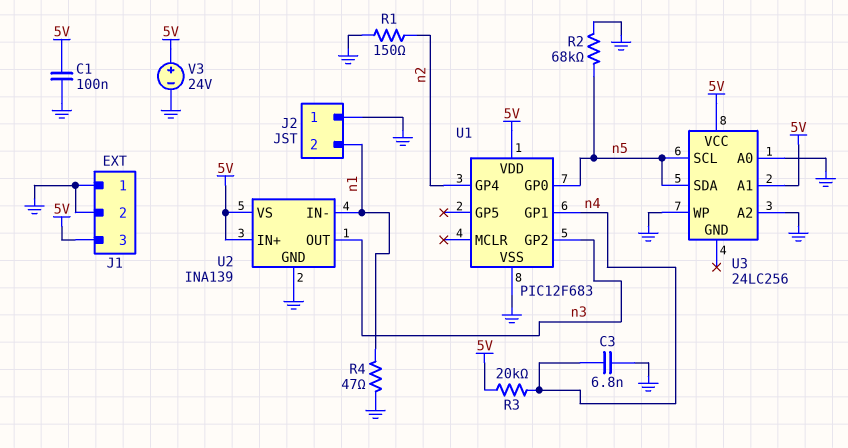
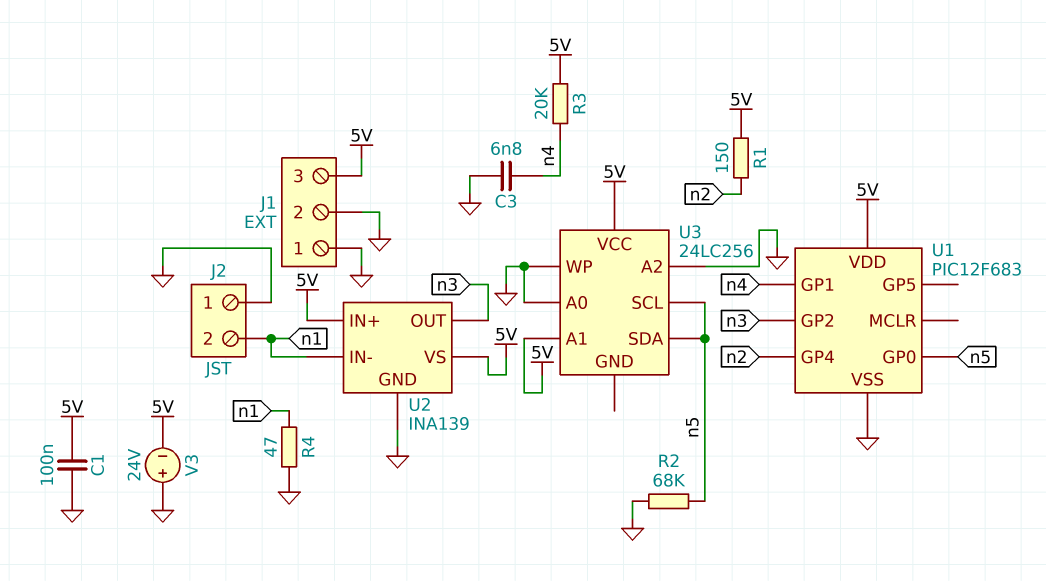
R1: 150 (GND, n2) -> 150 (5V, n2)
V3: 24V (plus 5V, minus GND) -> 24V (plus GND, minus 5V)

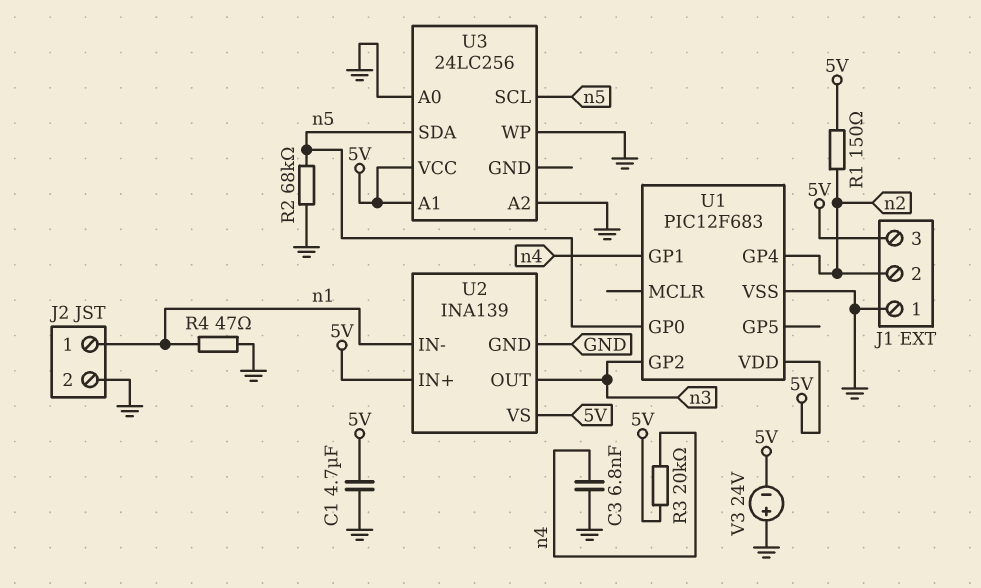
C1: 100nF (5V, GND) -> 4.7uF (5V, GND)
J1 pin 2: GND -> n2
J2 pin 1: GND -> n1
J2 pin 2: n1 -> GND

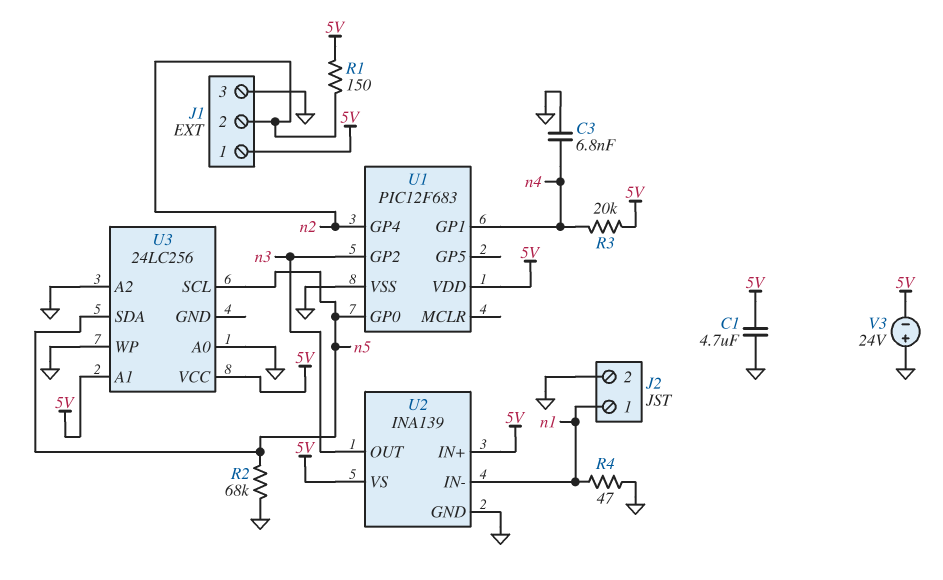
J1 pin 1: GND -> 5V
J1 pin 3: 5V -> GND

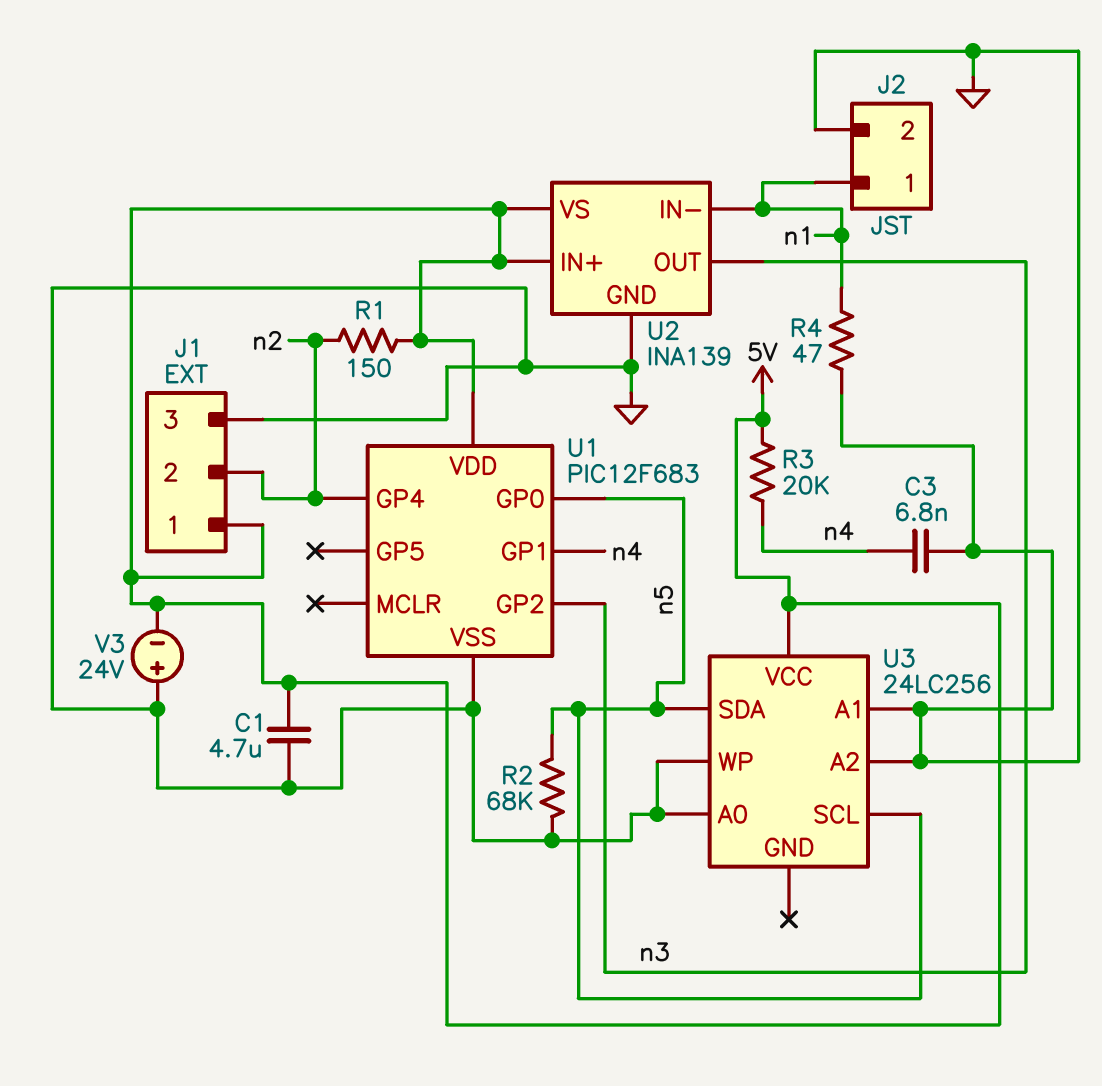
U3 pin A1: 5V -> GND

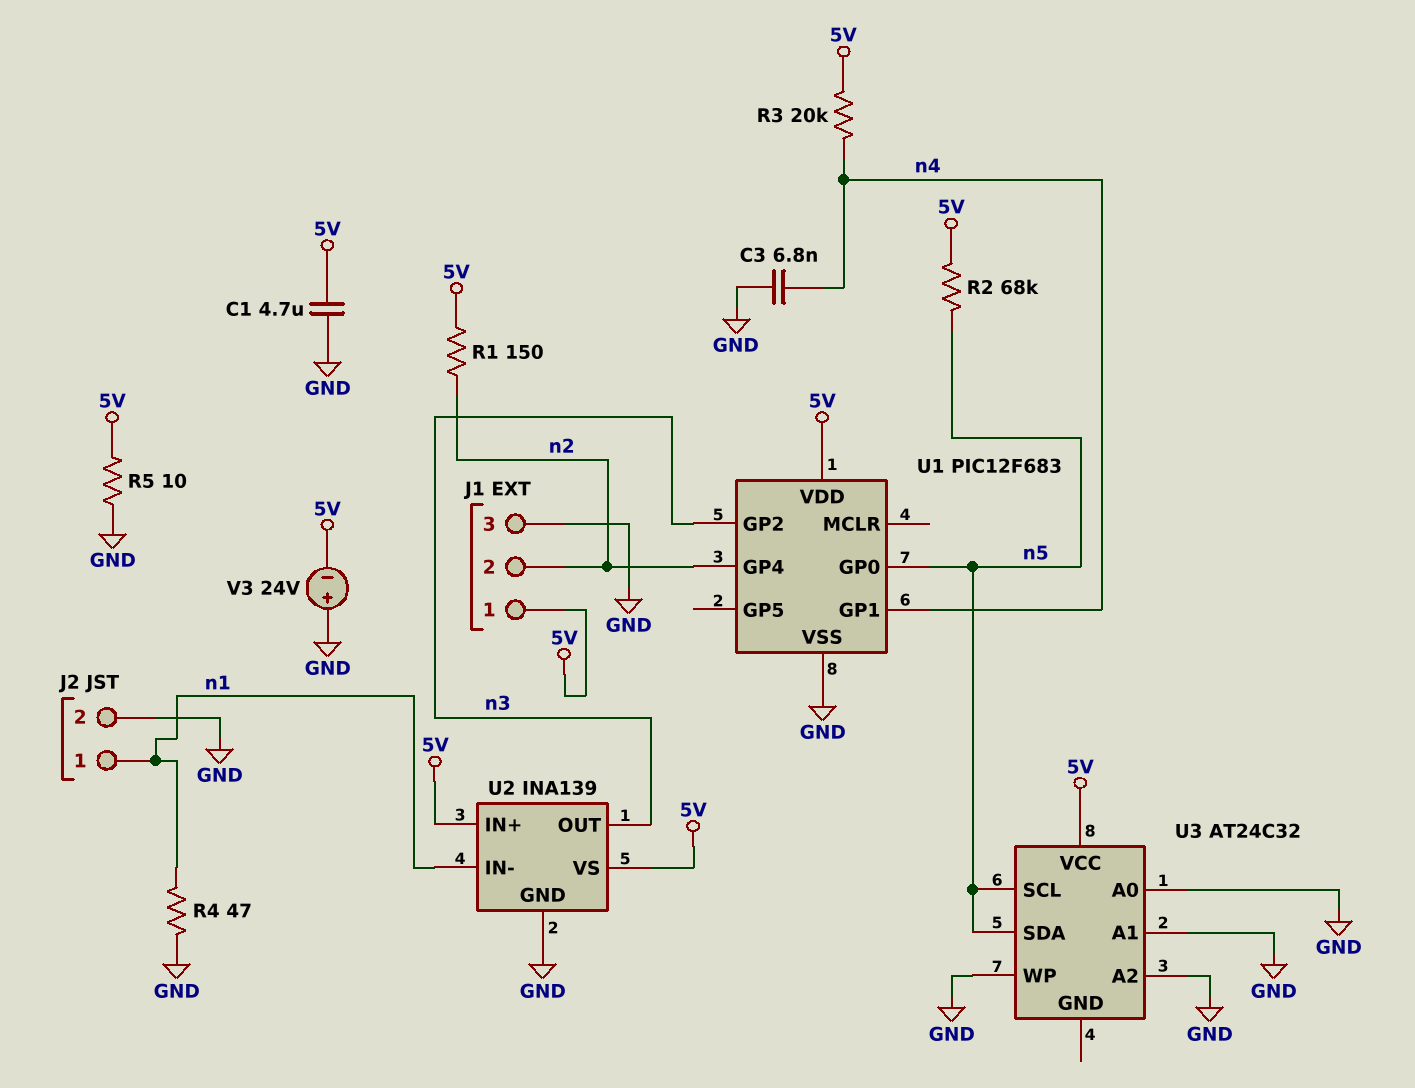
R2: 68k (GND, n5) -> 68k (5V, n5)
R5: none -> 10 (5V, GND)
U3: 24LC256 -> AT24C32

